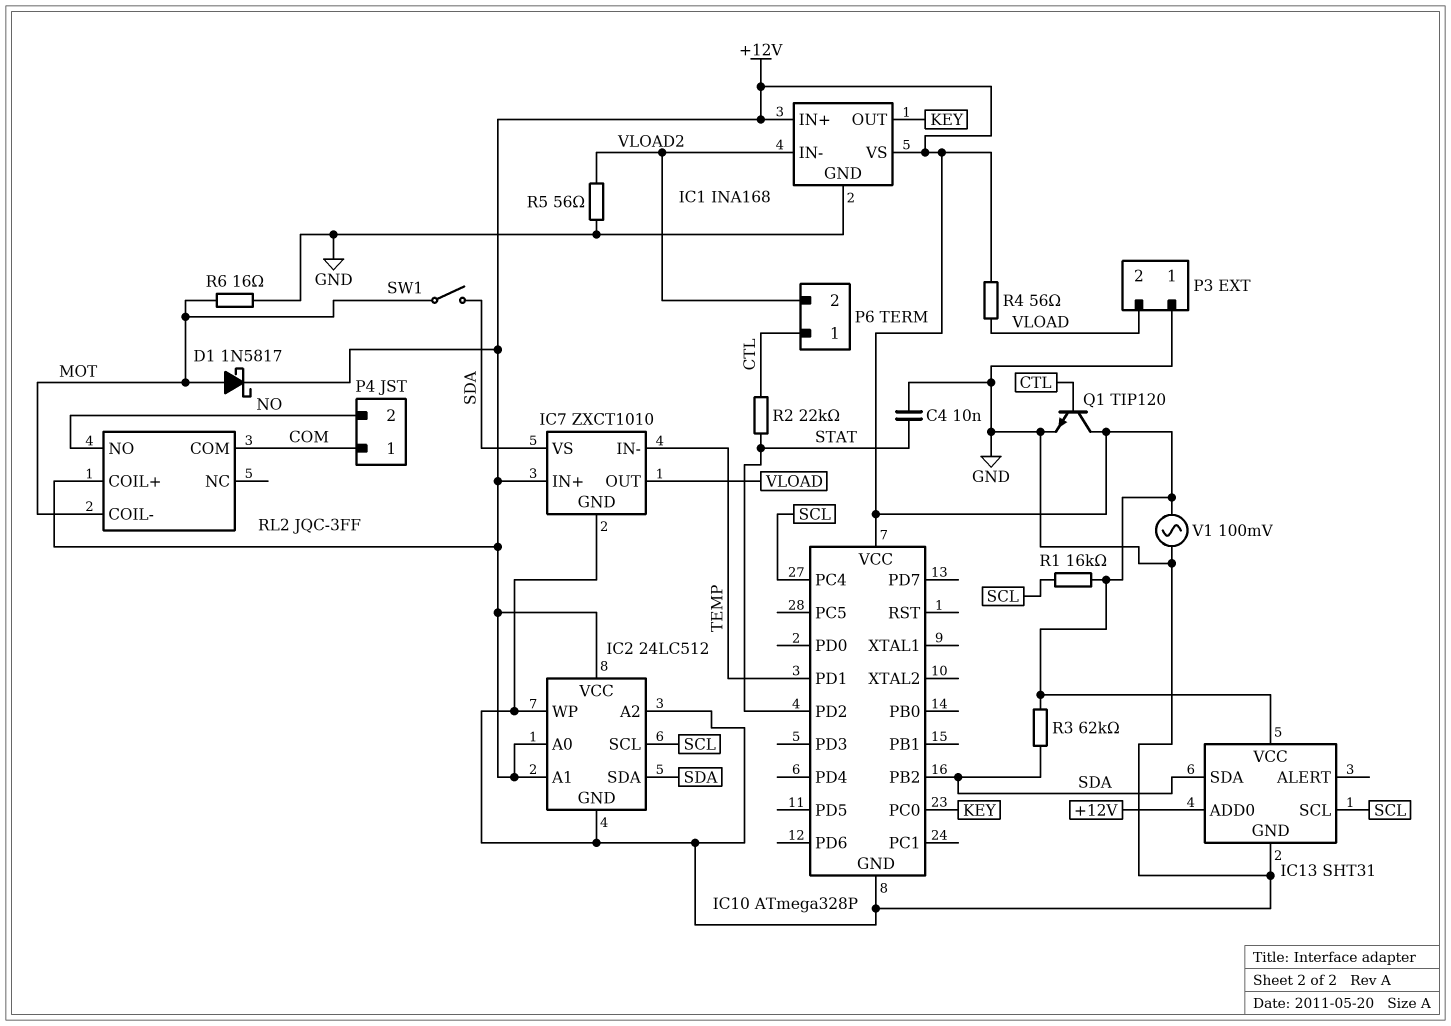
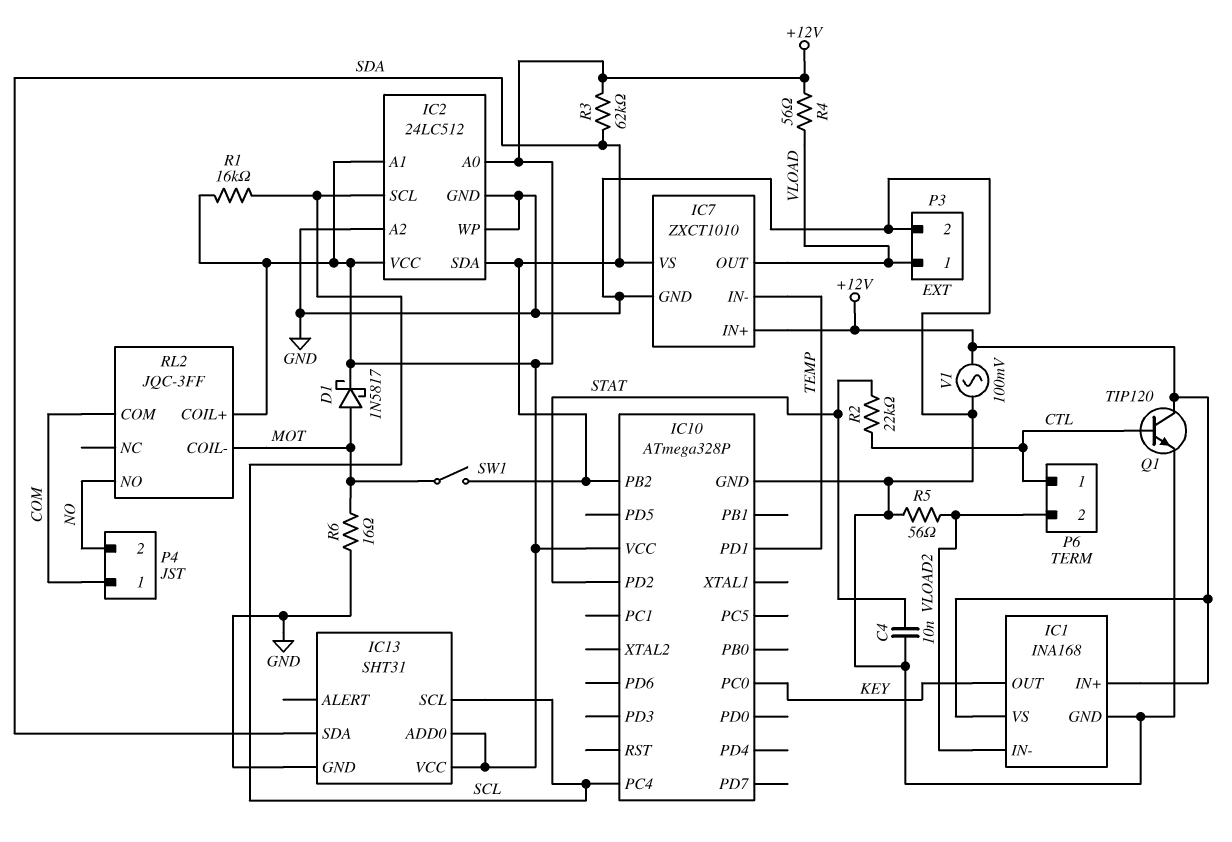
P3 pin 1: GND -> VLOAD
P3 pin 2: VLOAD -> GND

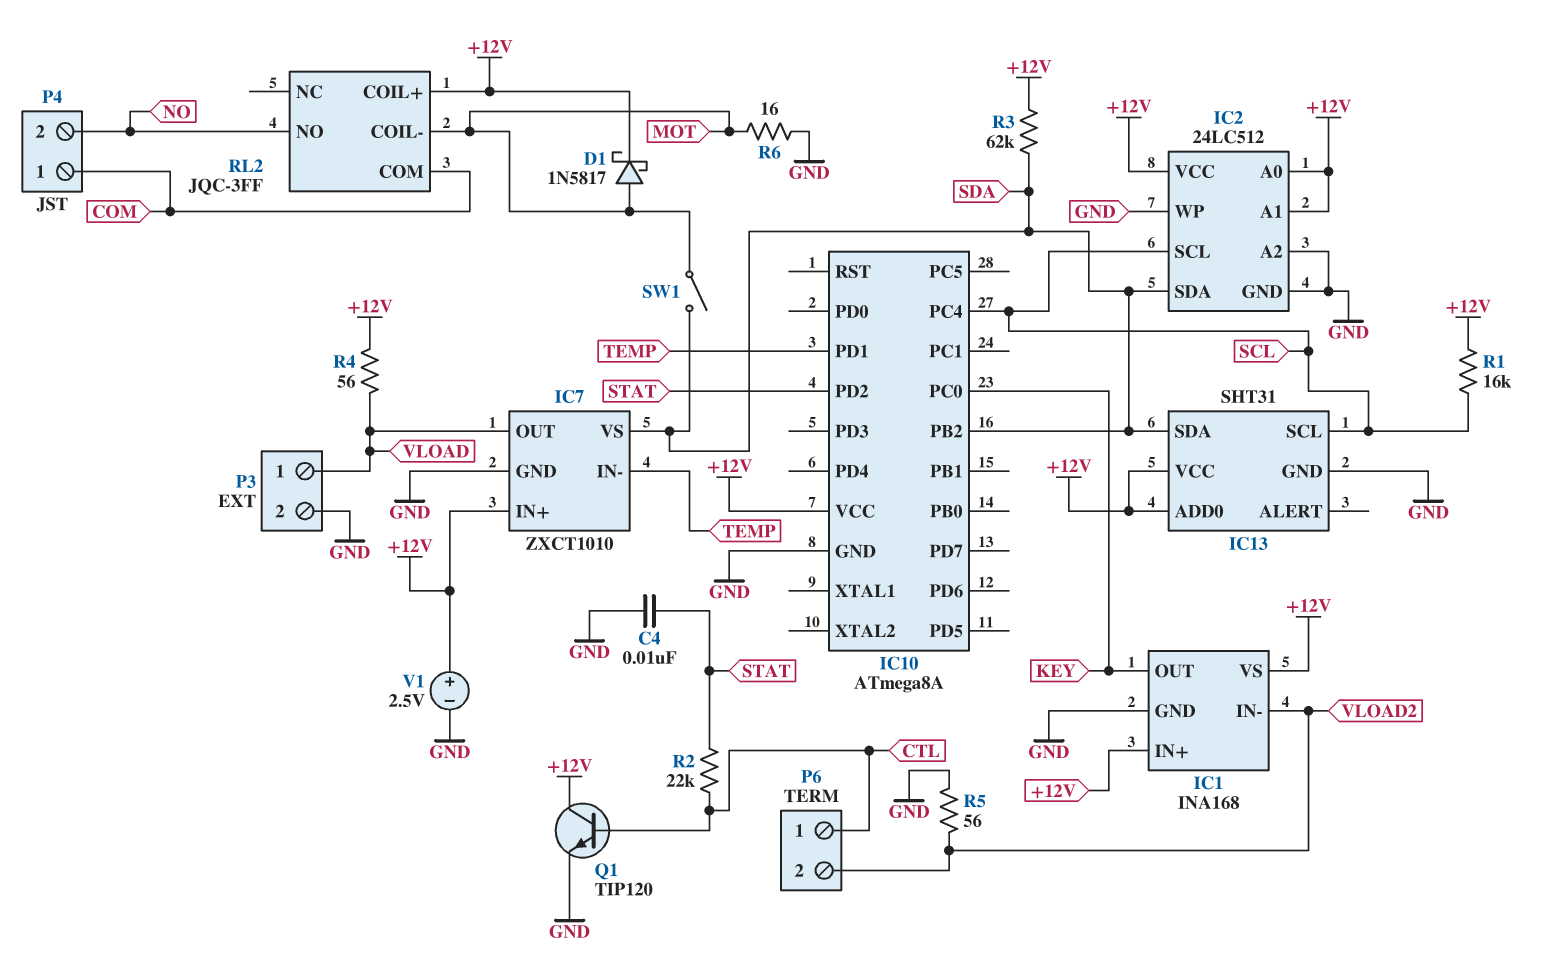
IC10: ATmega328P -> ATmega8A
V1: AC 100mV (+12V, GND) -> 2.5V (plus +12V, minus GND)

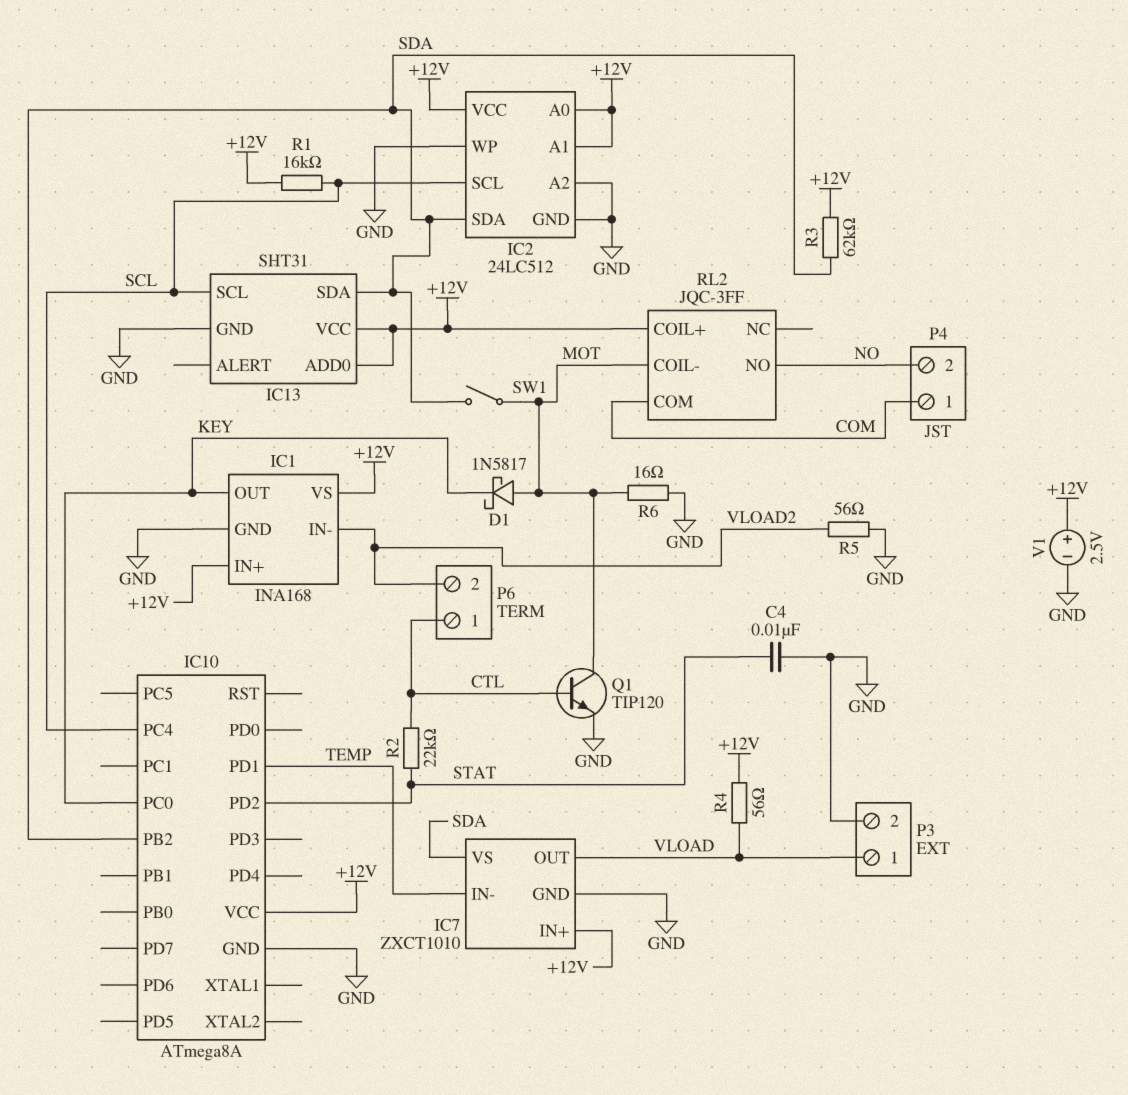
D1: schottky 1N5817 (A MOT, K +12V) -> schottky 1N5817 (A MOT, K KEY)
Q1: NPN TIP120 (B CTL, C +12V, E GND) -> NPN TIP120 (B CTL, C MOT, E GND)

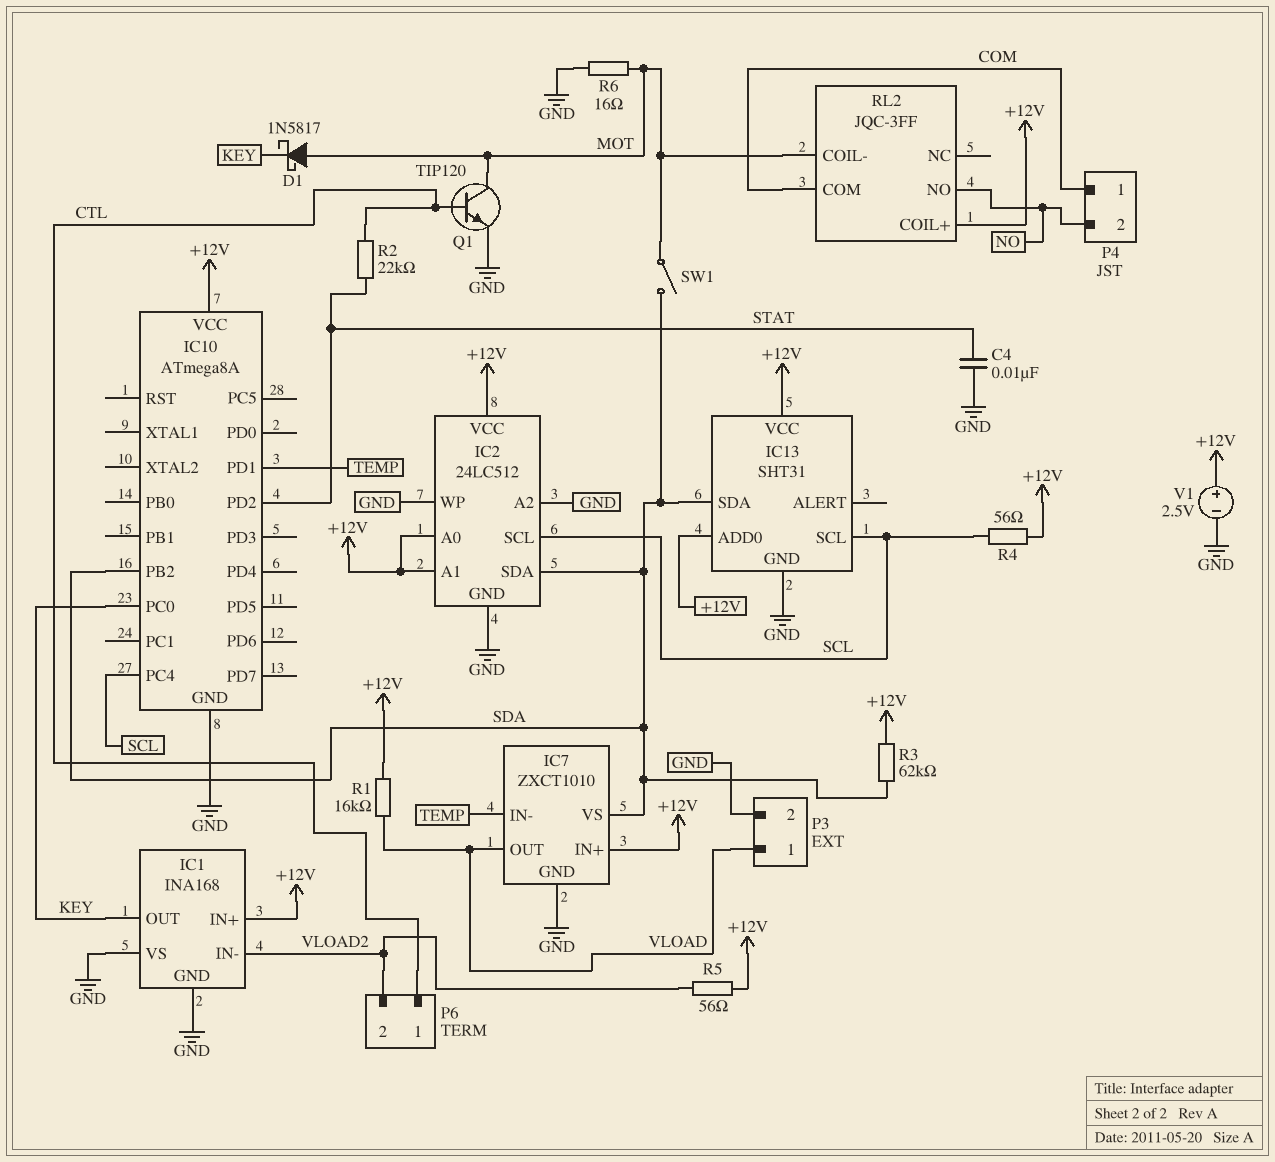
IC1 pin VS: +12V -> GND
R1: 16k (+12V, SCL) -> 16k (+12V, VLOAD)
R4: 56 (+12V, VLOAD) -> 56 (+12V, SCL)
R5: 56 (GND, VLOAD2) -> 56 (+12V, VLOAD2)

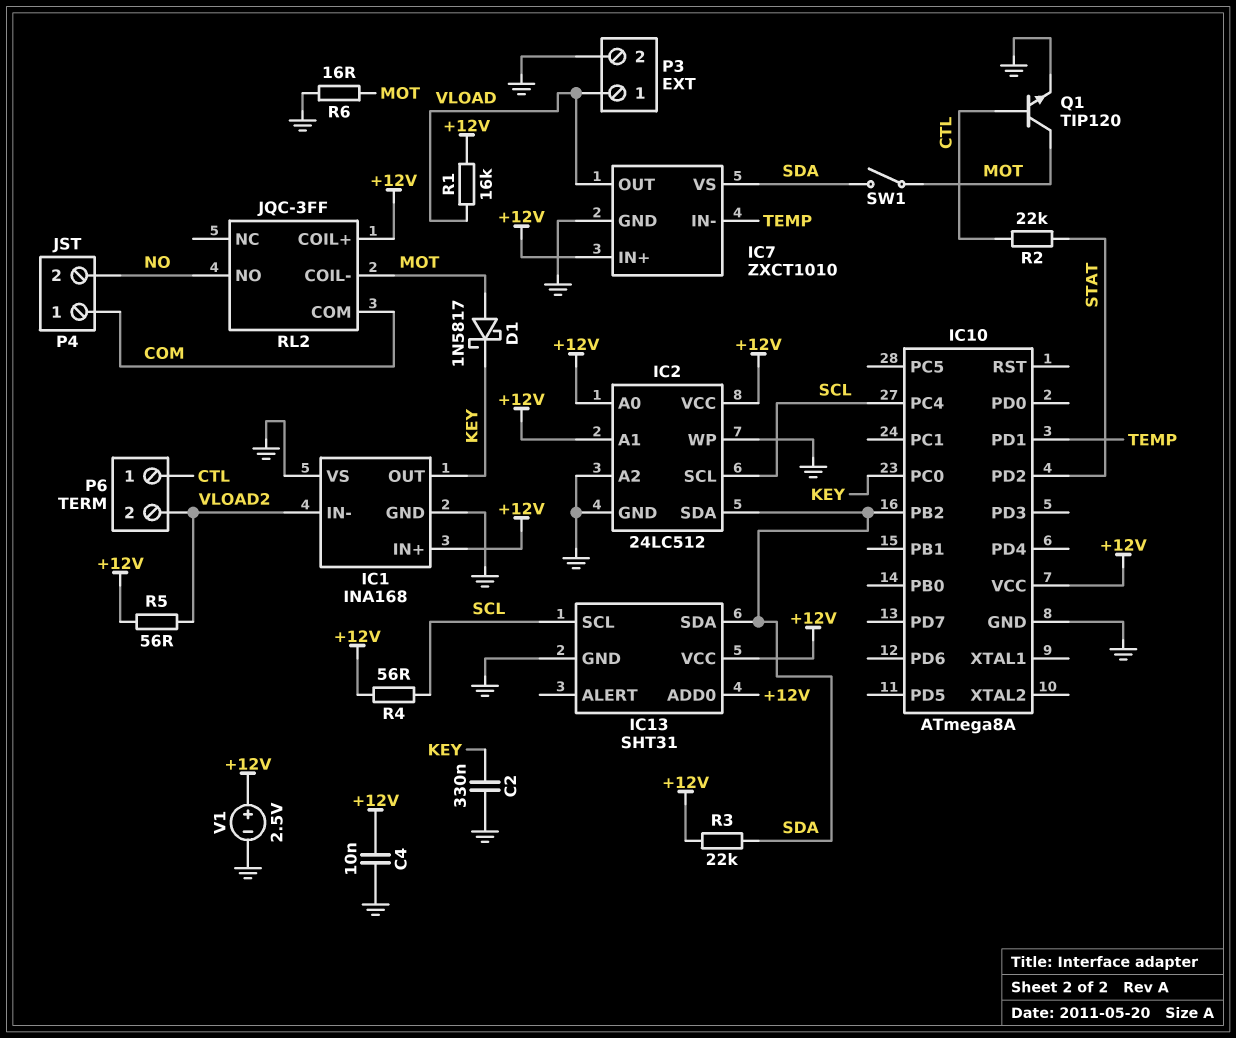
C2: none -> 330nF (GND, KEY)
C4: 10nF (GND, STAT) -> 10nF (+12V, GND)
R3: 62k (+12V, SDA) -> 22k (+12V, SDA)

